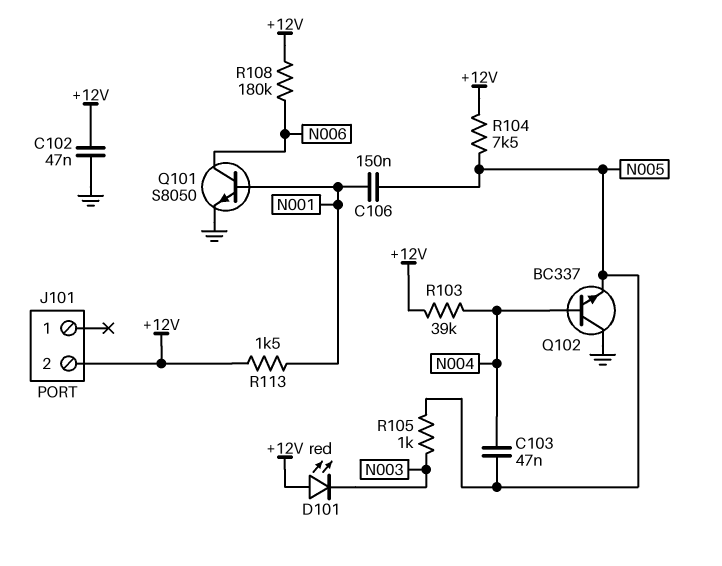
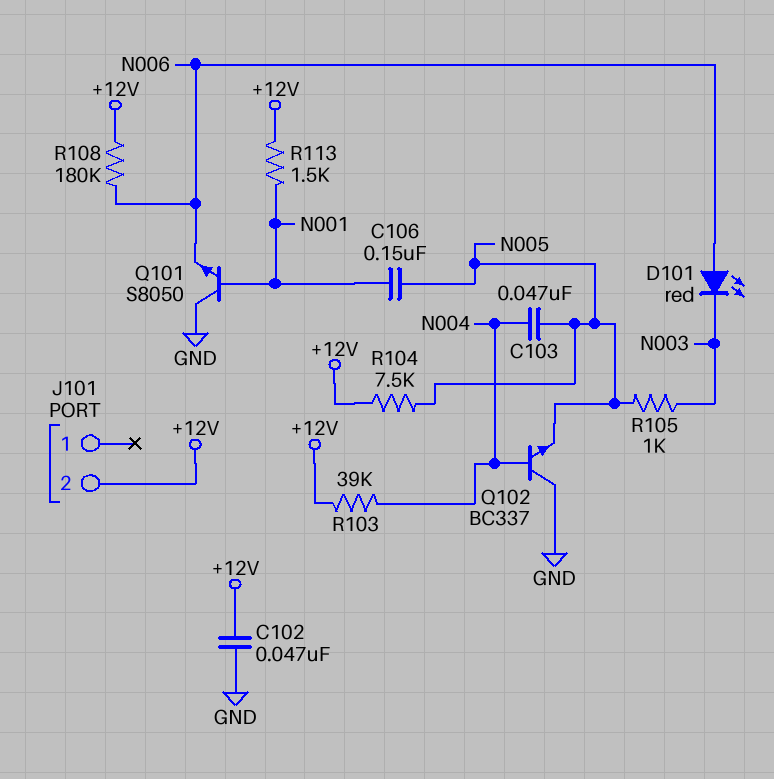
D101: LED red (A +12V, K N003) -> LED red (A N006, K N003)
Q101: NPN S8050 (B N001, C N006, E GND) -> NPN S8050 (B N001, C GND, E N006)

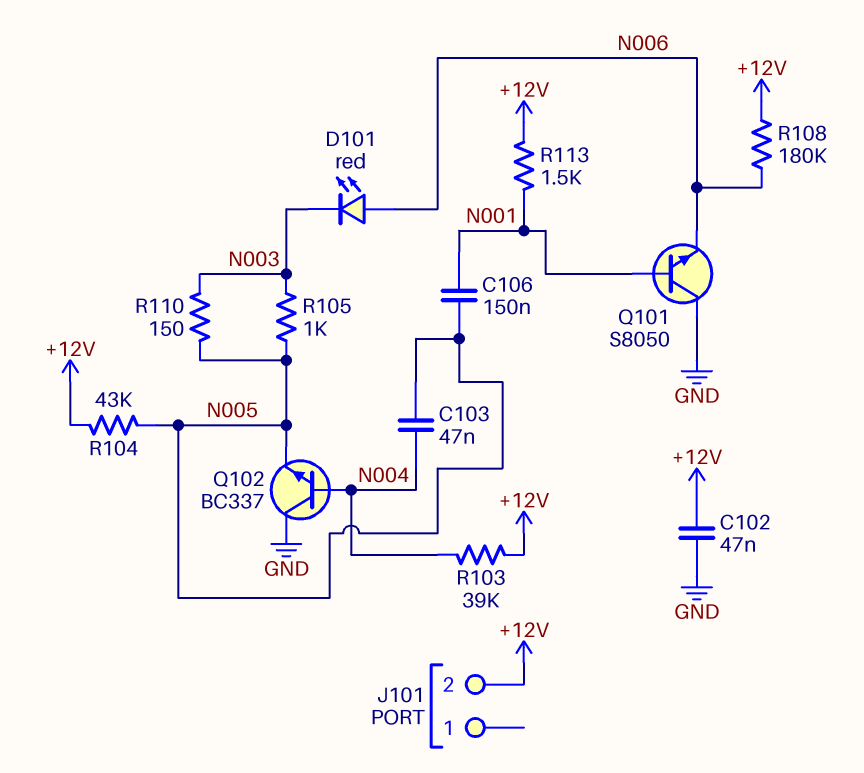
R104: 7.5k (+12V, N005) -> 43k (+12V, N005)
R110: none -> 150 (N003, N005)

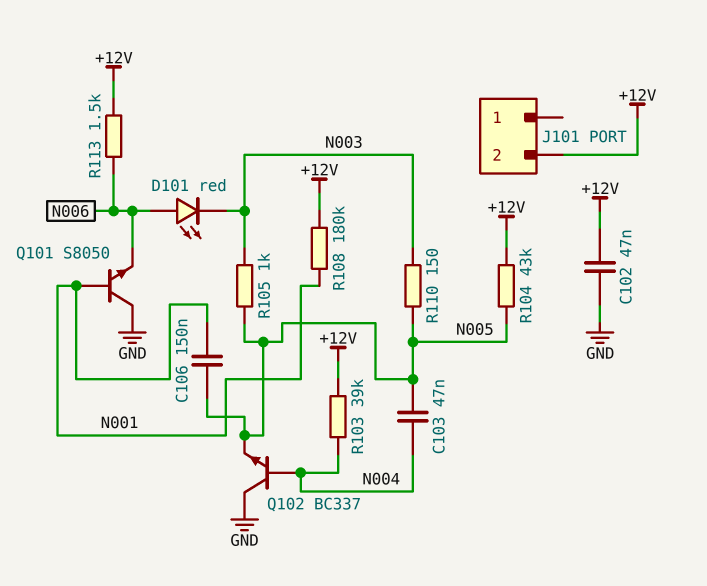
R108: 180k (+12V, N006) -> 180k (+12V, N001)
R113: 1.5k (+12V, N001) -> 1.5k (+12V, N006)

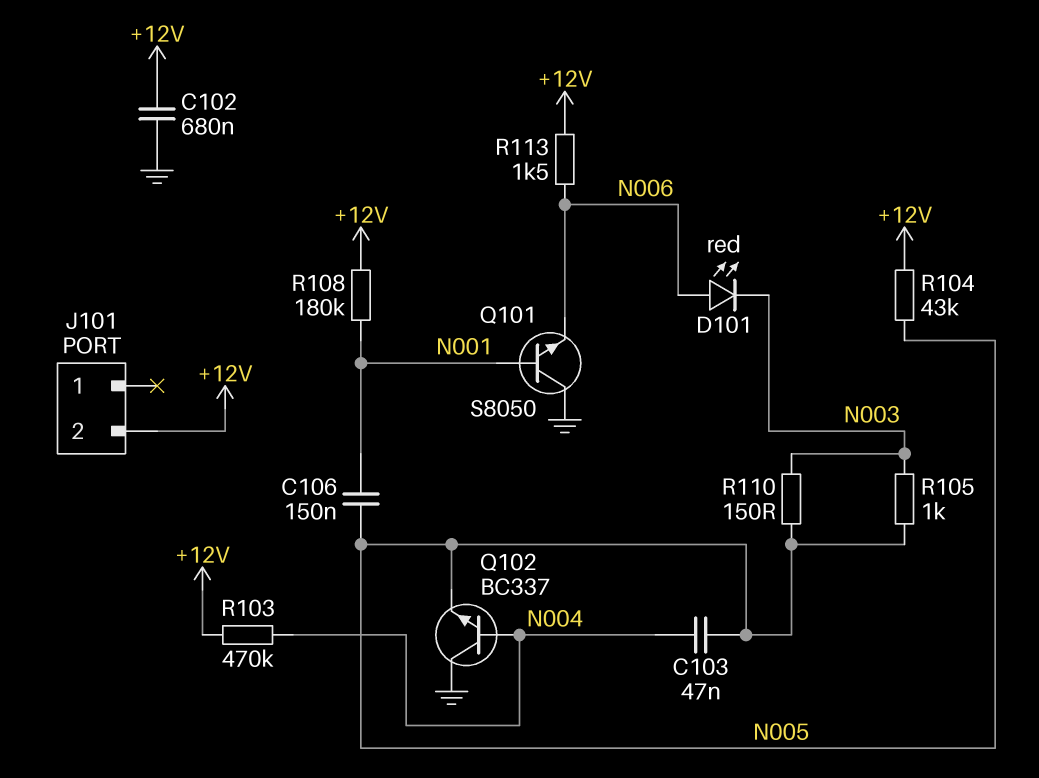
C102: 47nF (+12V, GND) -> 680nF (+12V, GND)
R103: 39k (+12V, N004) -> 470k (+12V, N004)

